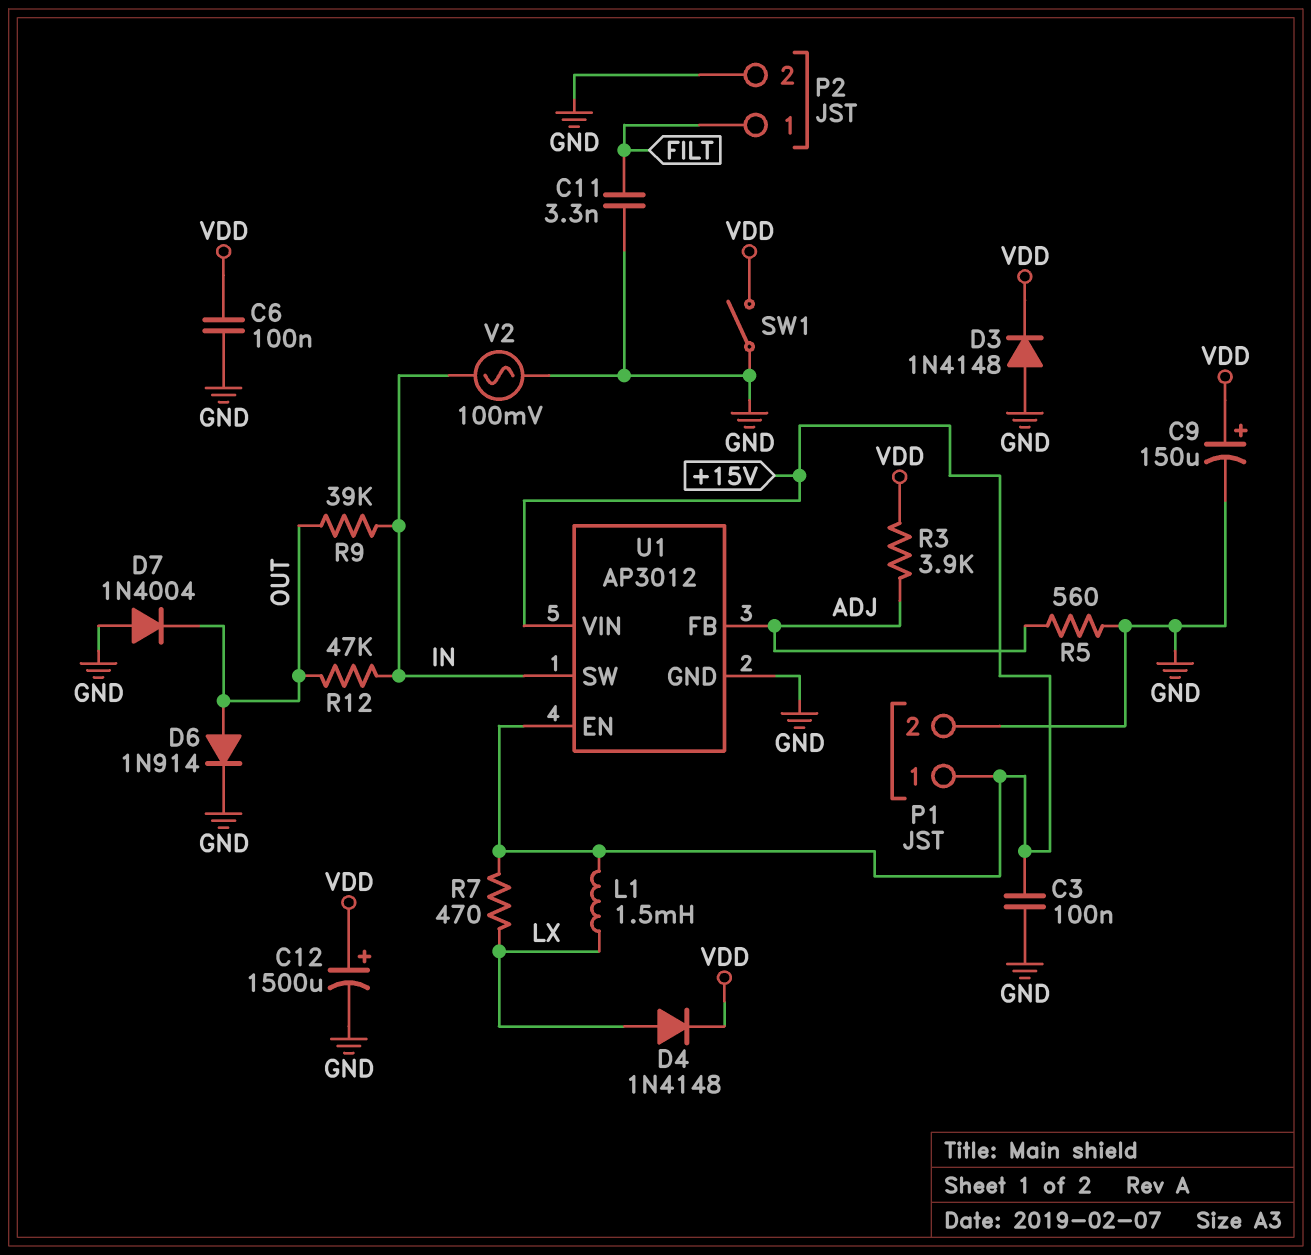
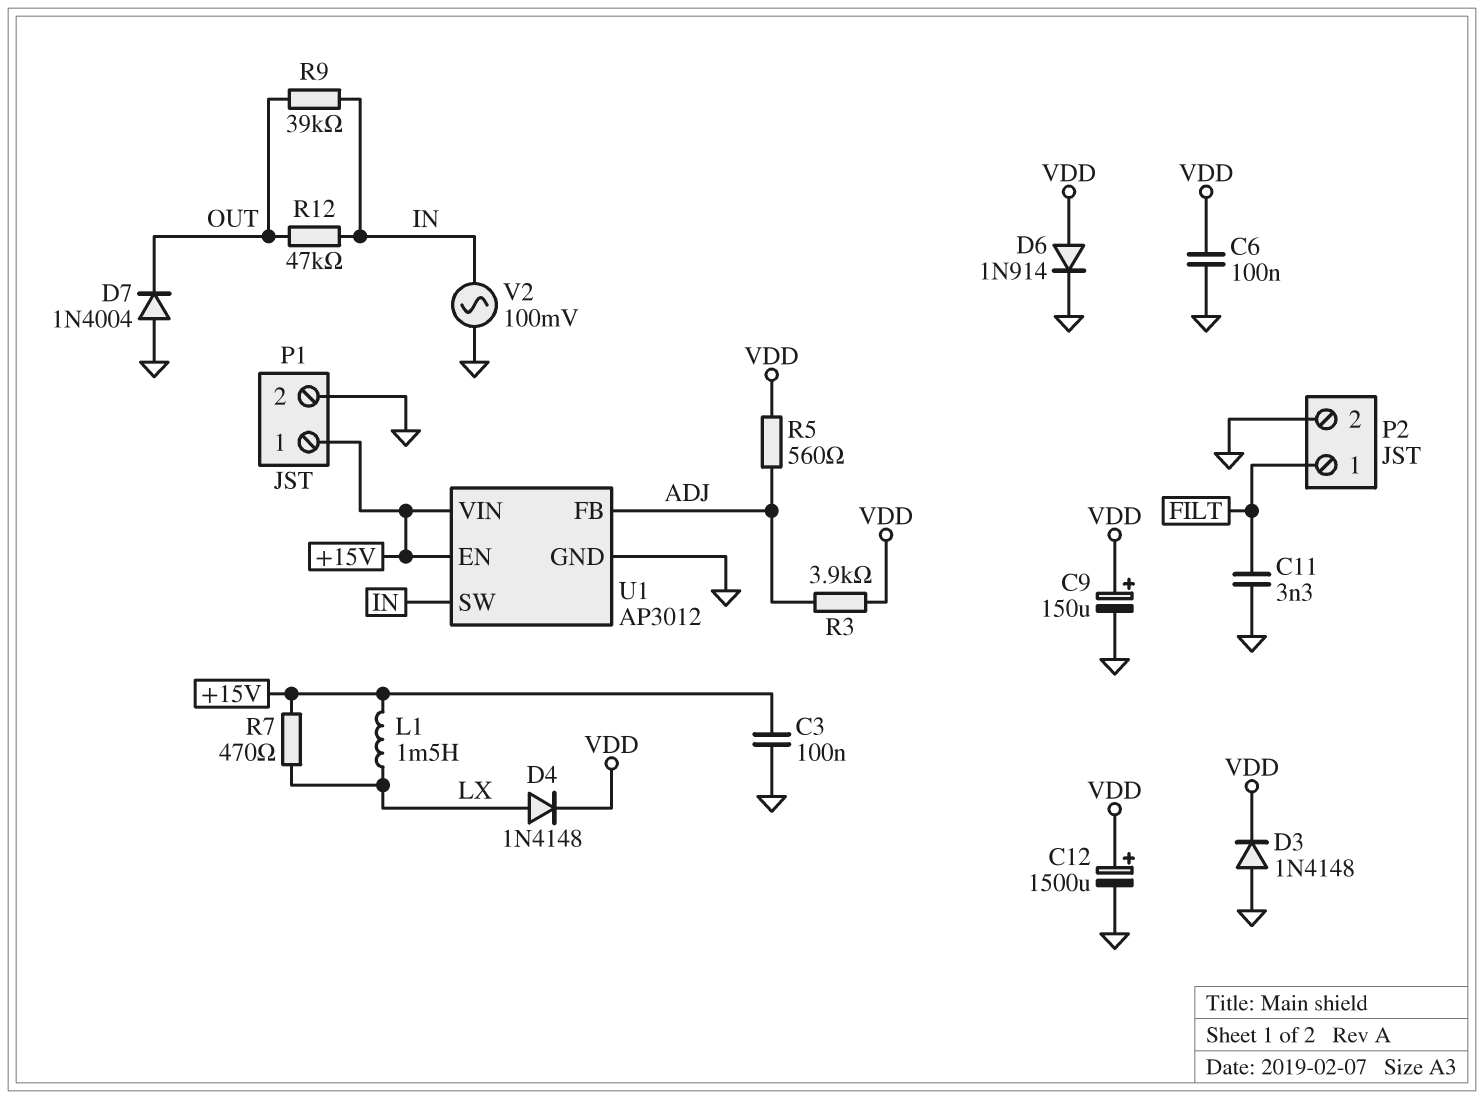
D6: diode 1N914 (A OUT, K GND) -> diode 1N914 (A VDD, K GND)
R5: 560 (ADJ, GND) -> 560 (ADJ, VDD)
SW1: switch (GND, VDD) -> none

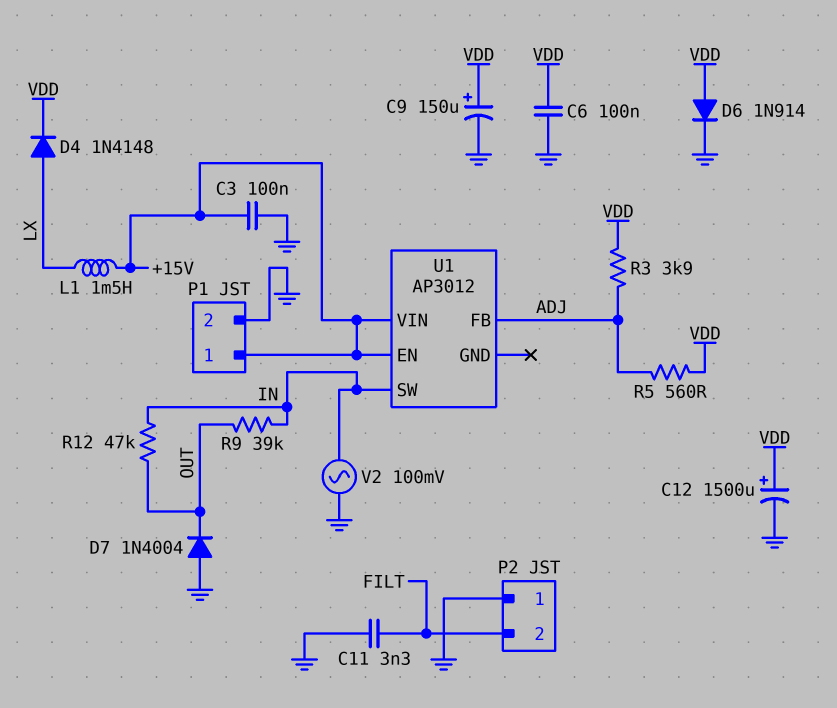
D3: diode 1N4148 (A GND, K VDD) -> none
P2 pin 1: FILT -> GND
P2 pin 2: GND -> FILT
R7: 470 (+15V, LX) -> none
U1 pin GND: GND -> none

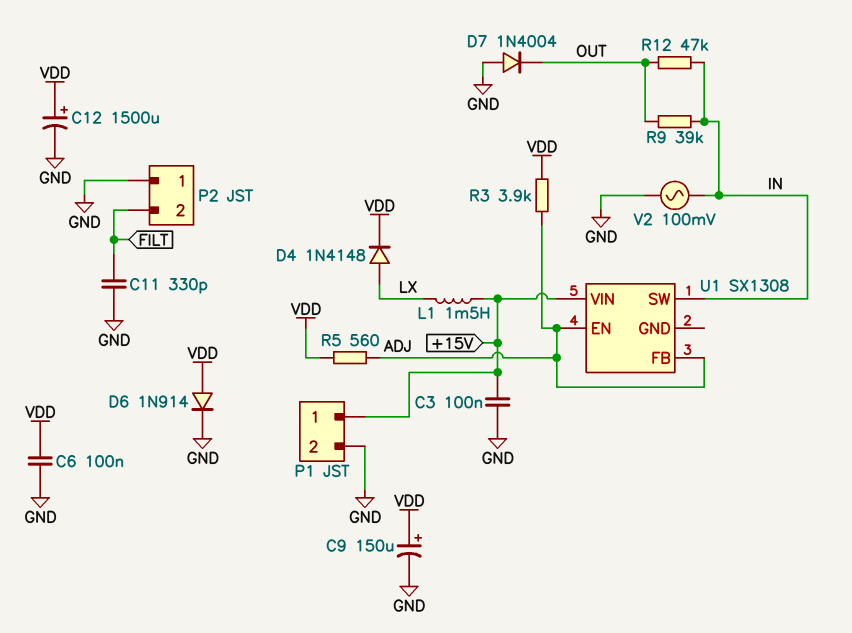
C11: 3.3nF (FILT, GND) -> 330pF (FILT, GND)
U1: AP3012 -> SX1308
U1 pin EN: +15V -> ADJ

